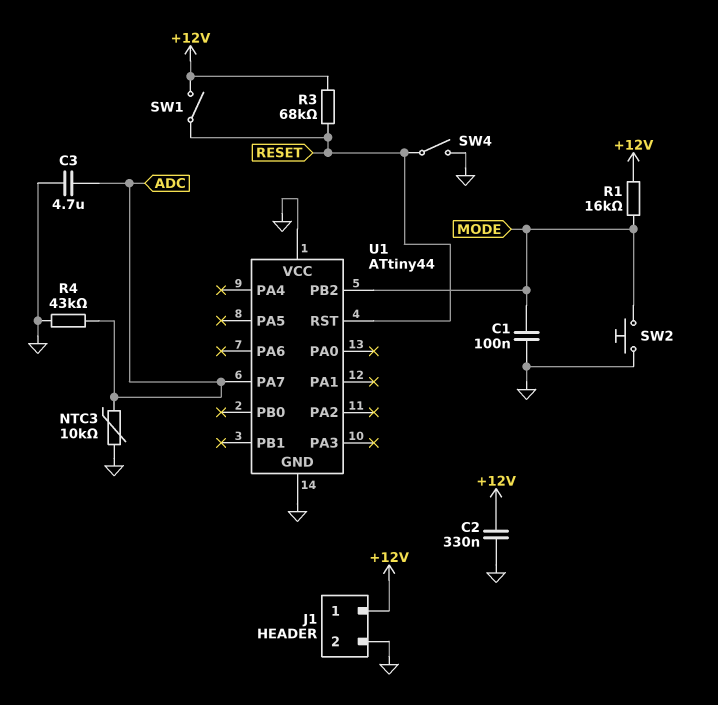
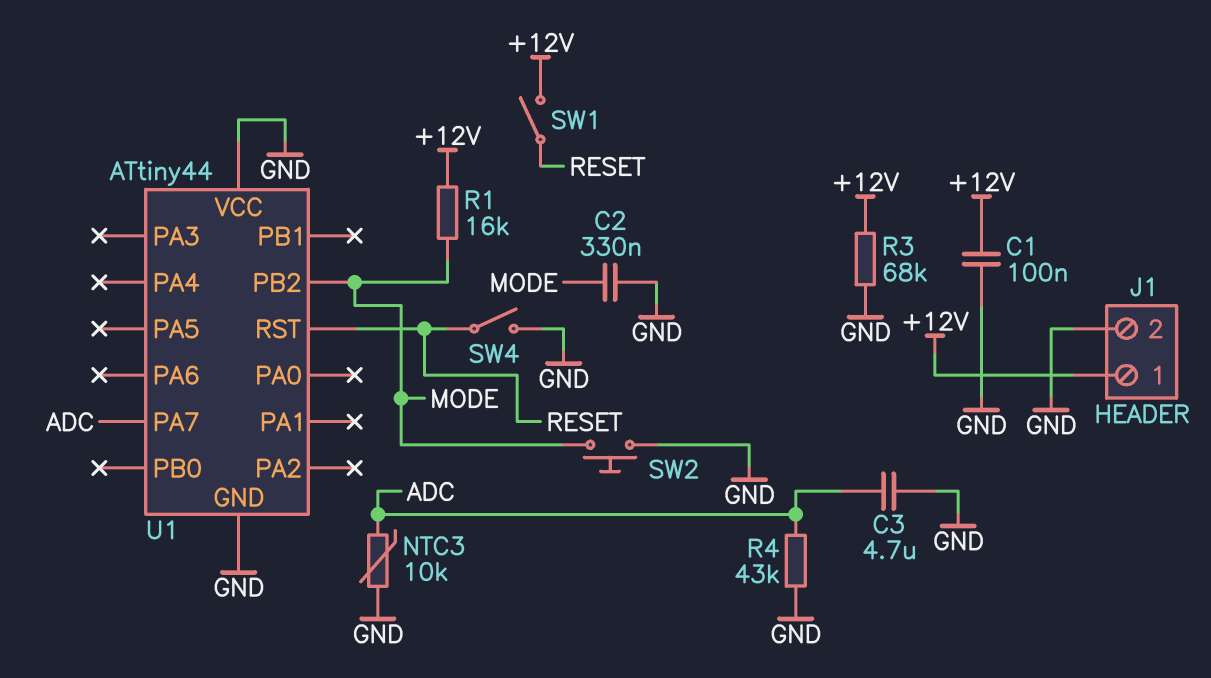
C1: 100nF (GND, MODE) -> 100nF (+12V, GND)
C2: 330nF (+12V, GND) -> 330nF (GND, MODE)
R3: 68k (+12V, RESET) -> 68k (+12V, GND)

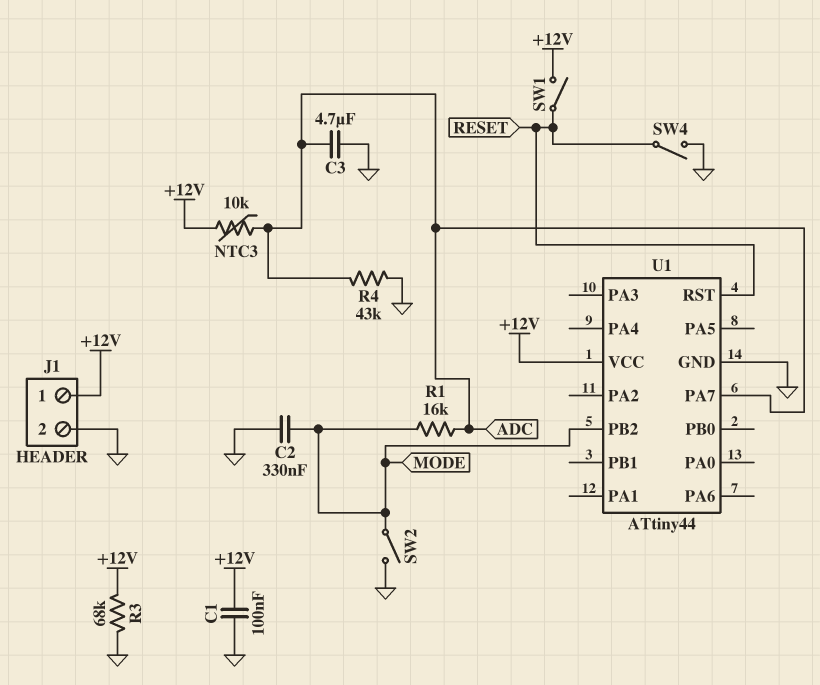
NTC3: 10k (ADC, GND) -> 10k (+12V, ADC)
R1: 16k (+12V, MODE) -> 16k (ADC, MODE)
SW2: button (GND, MODE) -> switch (GND, MODE)
U1 pin VCC: GND -> +12V

